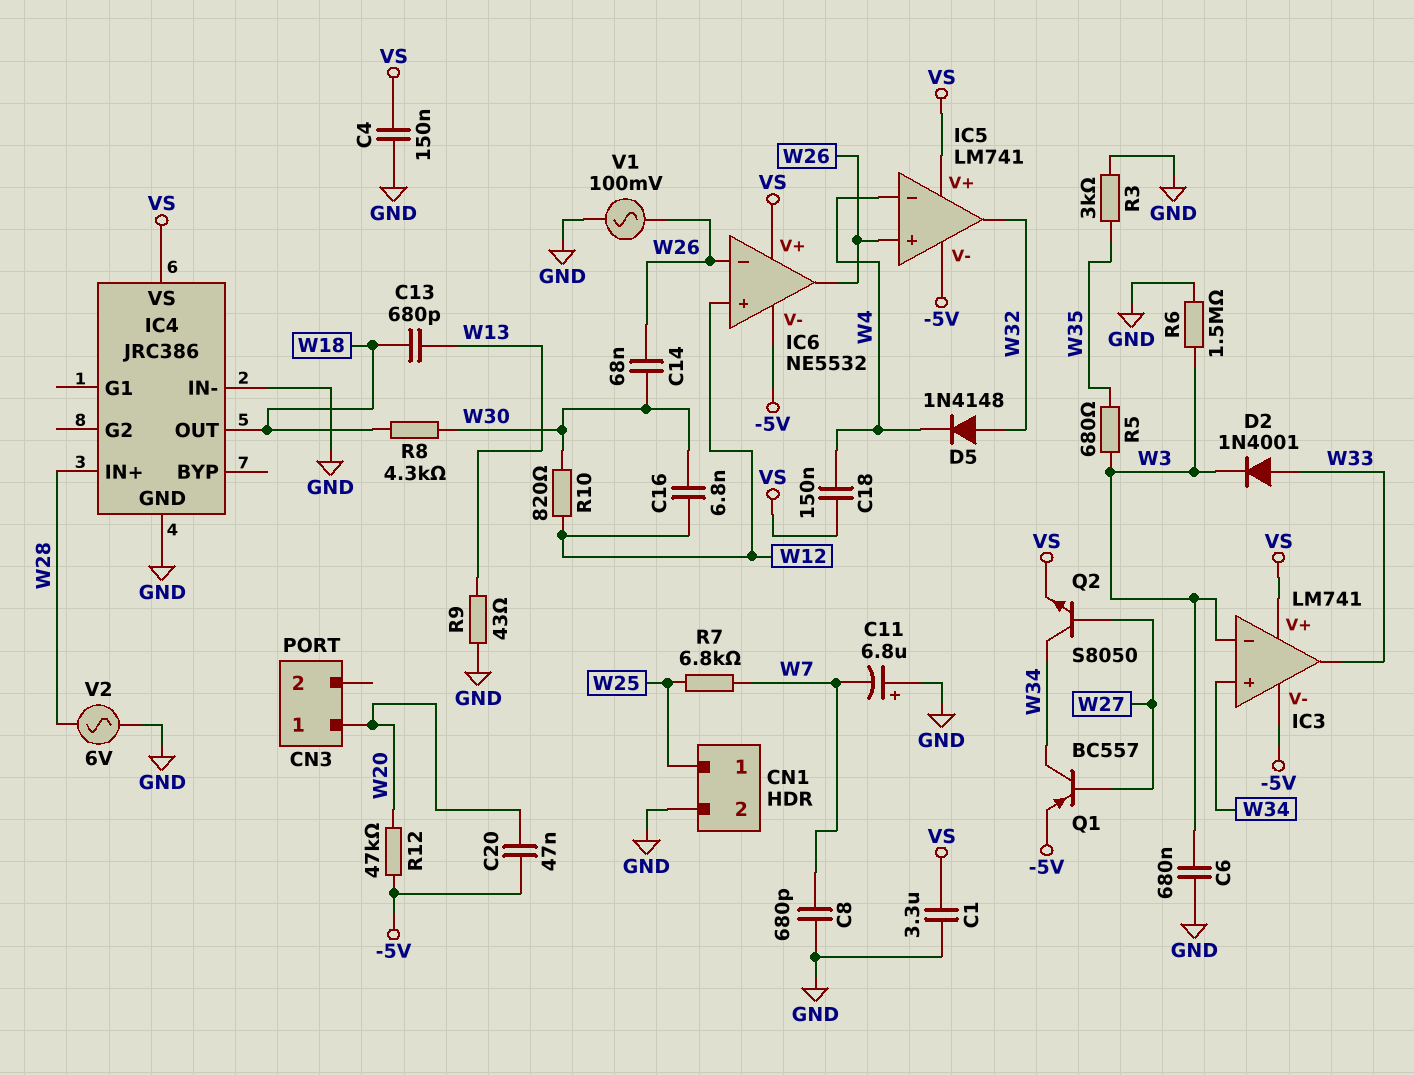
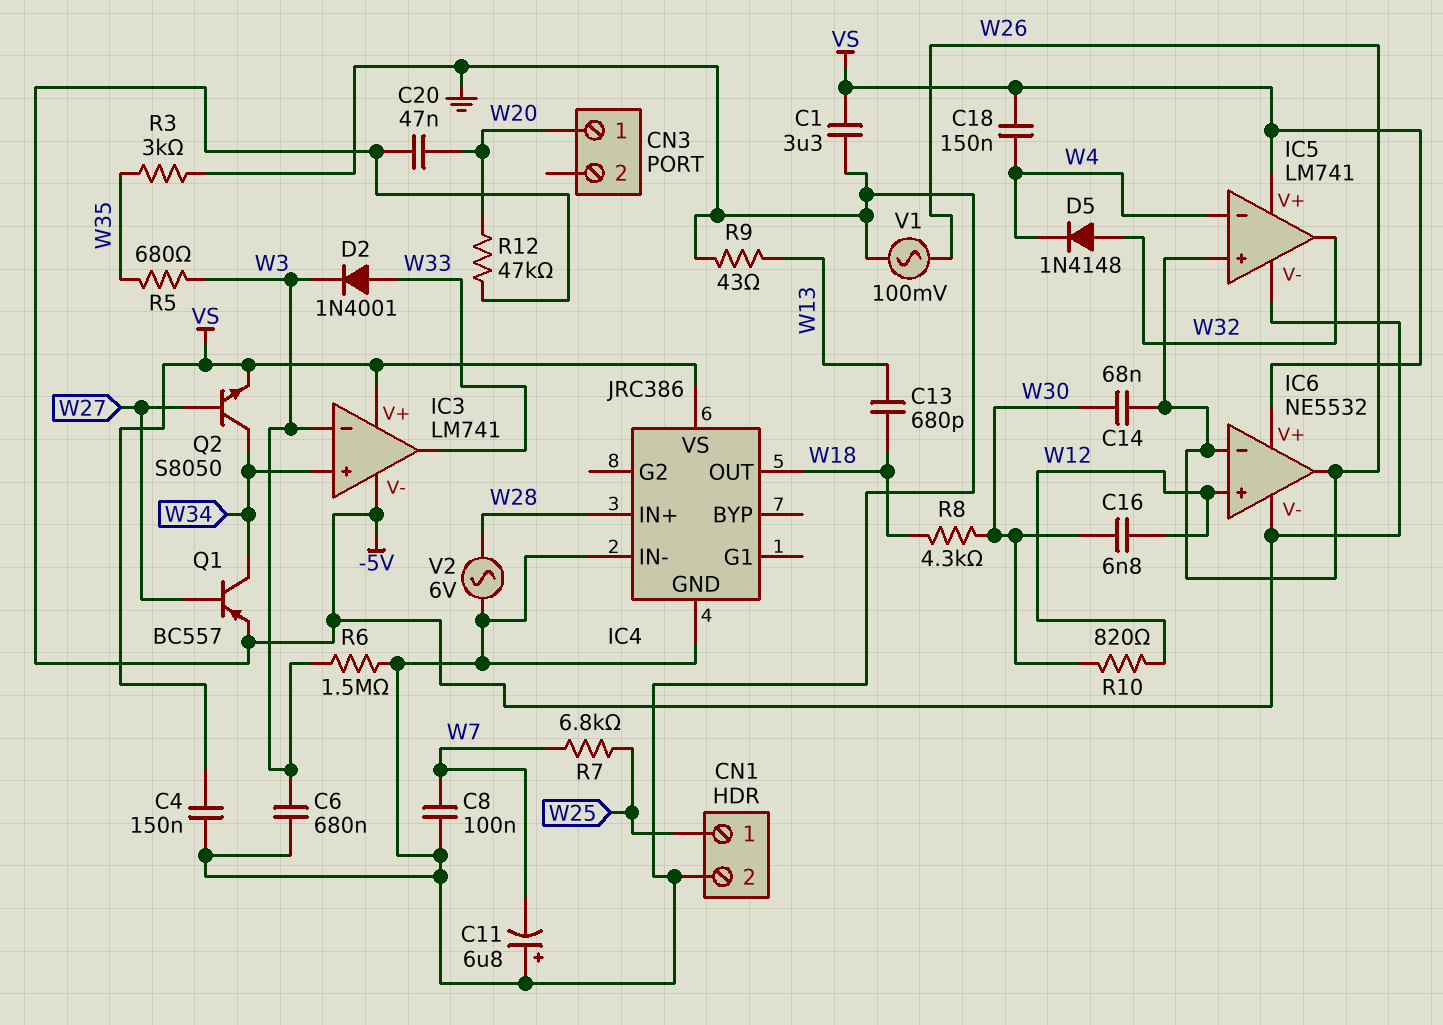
C8: 680pF (GND, W7) -> 100nF (GND, W7)

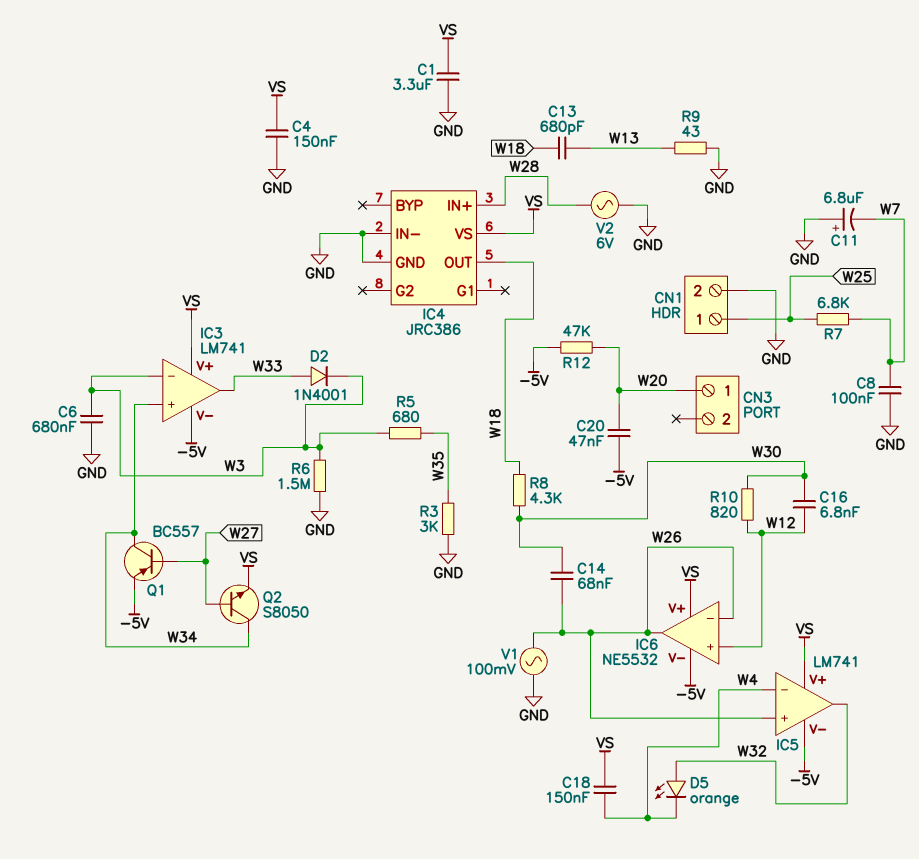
D5: diode 1N4148 (A W32, K W4) -> LED orange (A W32, K W4)

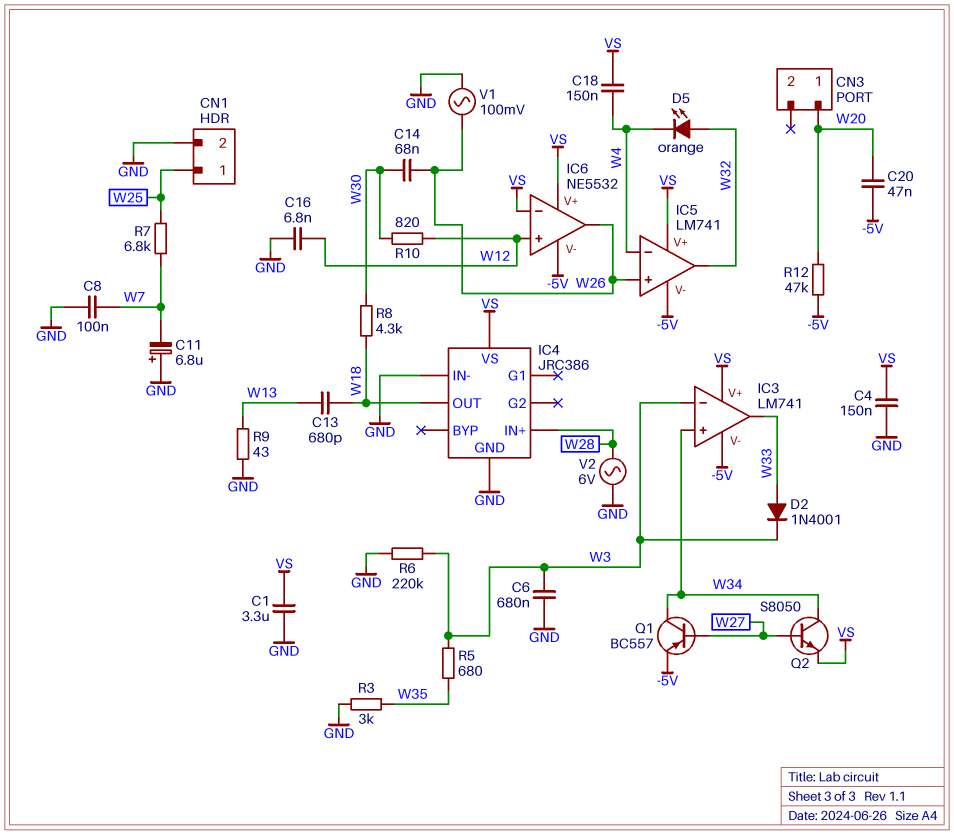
C16: 6.8nF (W12, W30) -> 6.8nF (GND, W12)
IC6 pin in-: W26 -> VS
R6: 1.5M (GND, W3) -> 220k (GND, W3)

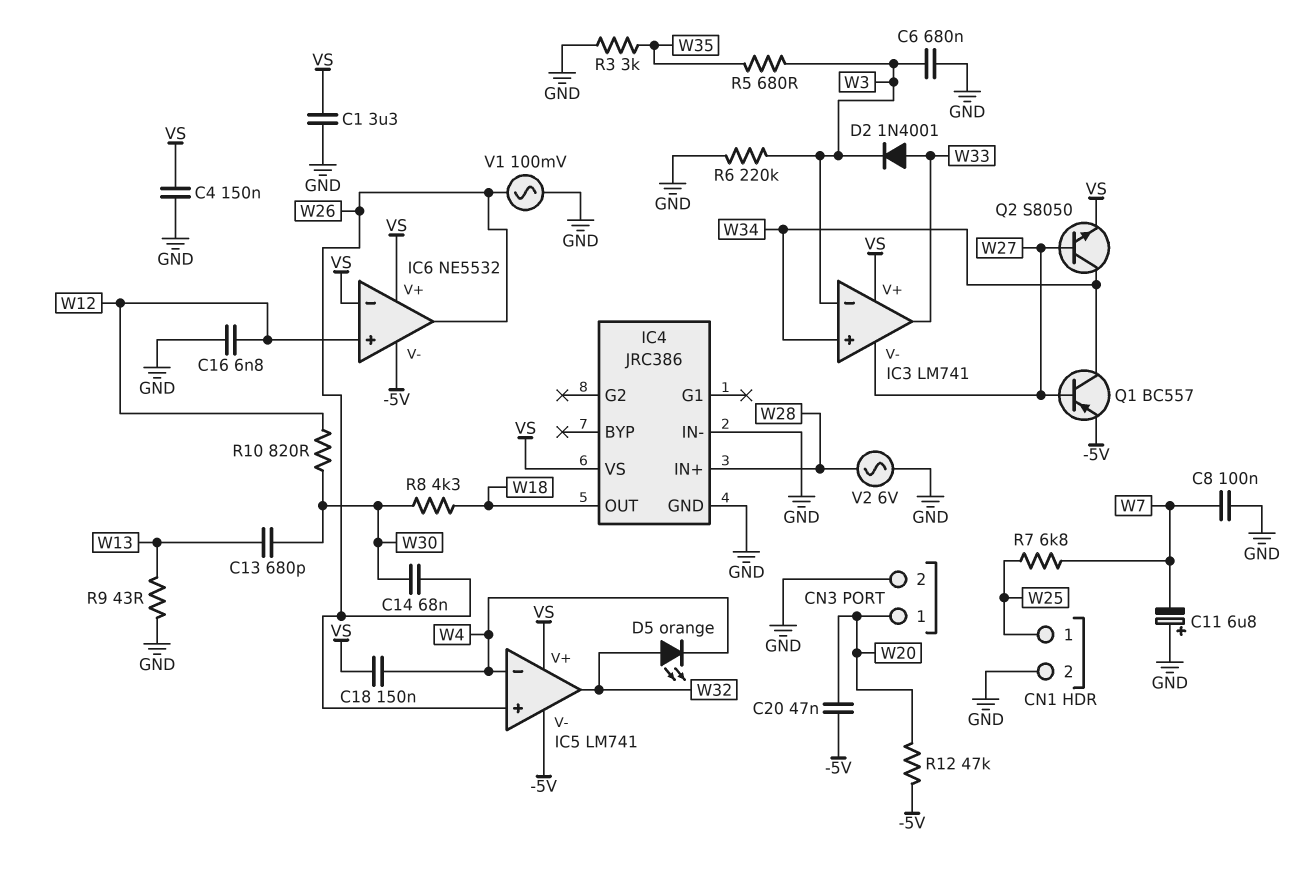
C13: 680pF (W13, W18) -> 680pF (W13, W30)
CN3 pin 2: none -> GND
IC3 pin V-: -5V -> W27

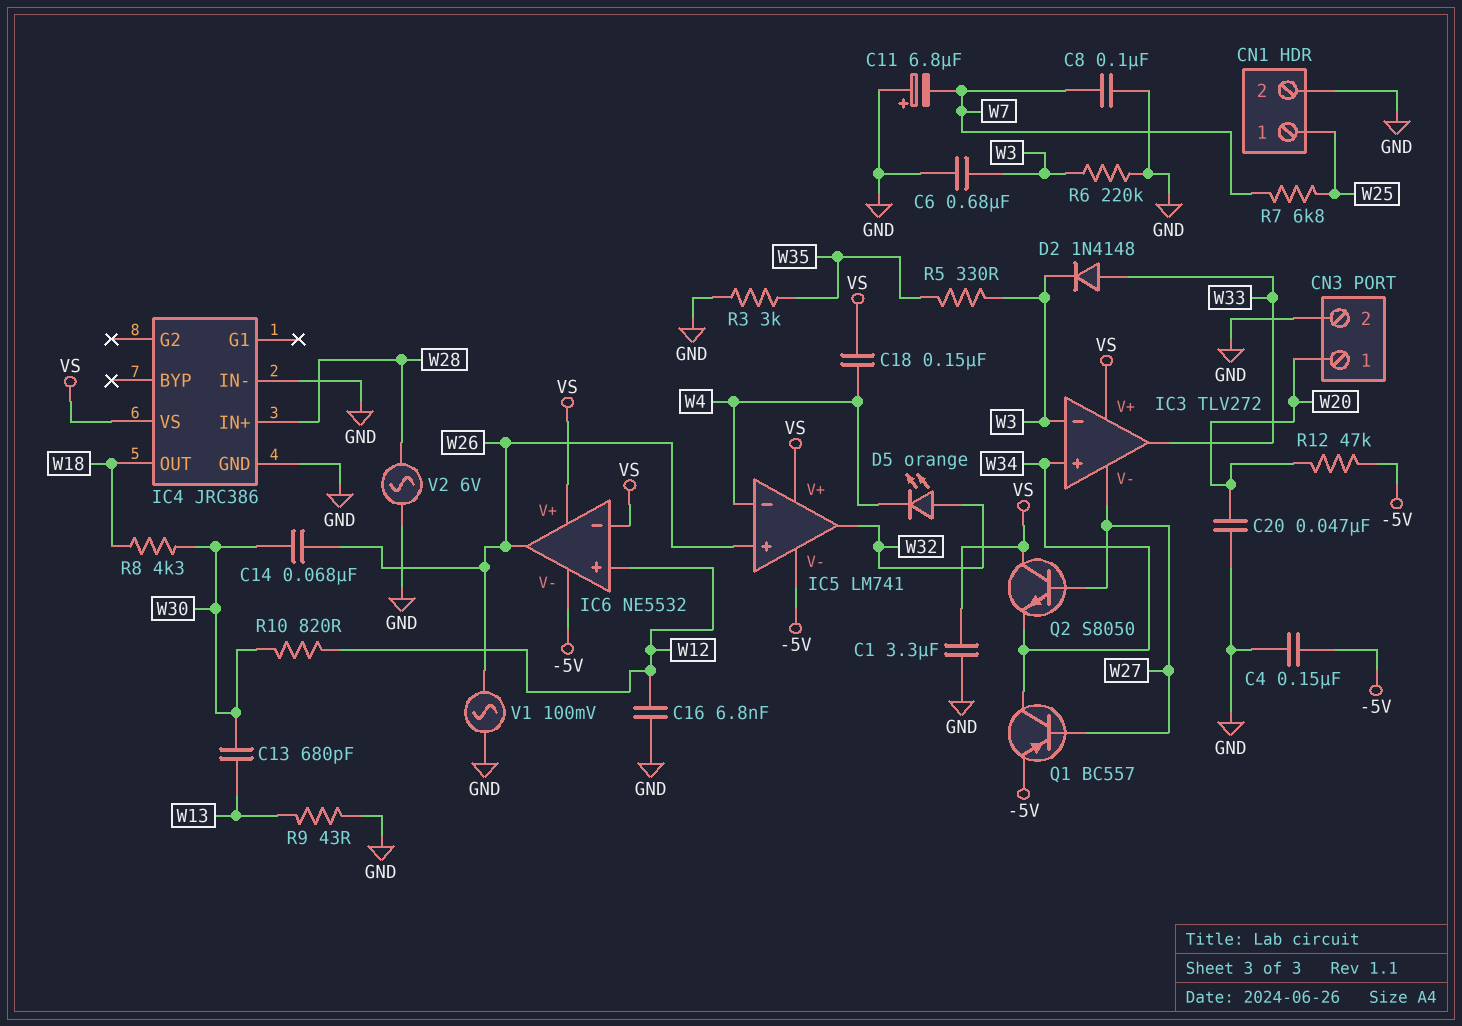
C4: 150nF (GND, VS) -> 150nF (-5V, GND)
C20: 47nF (-5V, W20) -> 47nF (GND, W20)
D2: diode 1N4001 (A W33, K W3) -> diode 1N4148 (A W33, K W3)
IC3: LM741 -> TLV272
Q2: NPN S8050 (B W27, C W34, E VS) -> NPN S8050 (B W27, C VS, E W34)
R5: 680 (W3, W35) -> 330 (W3, W35)

